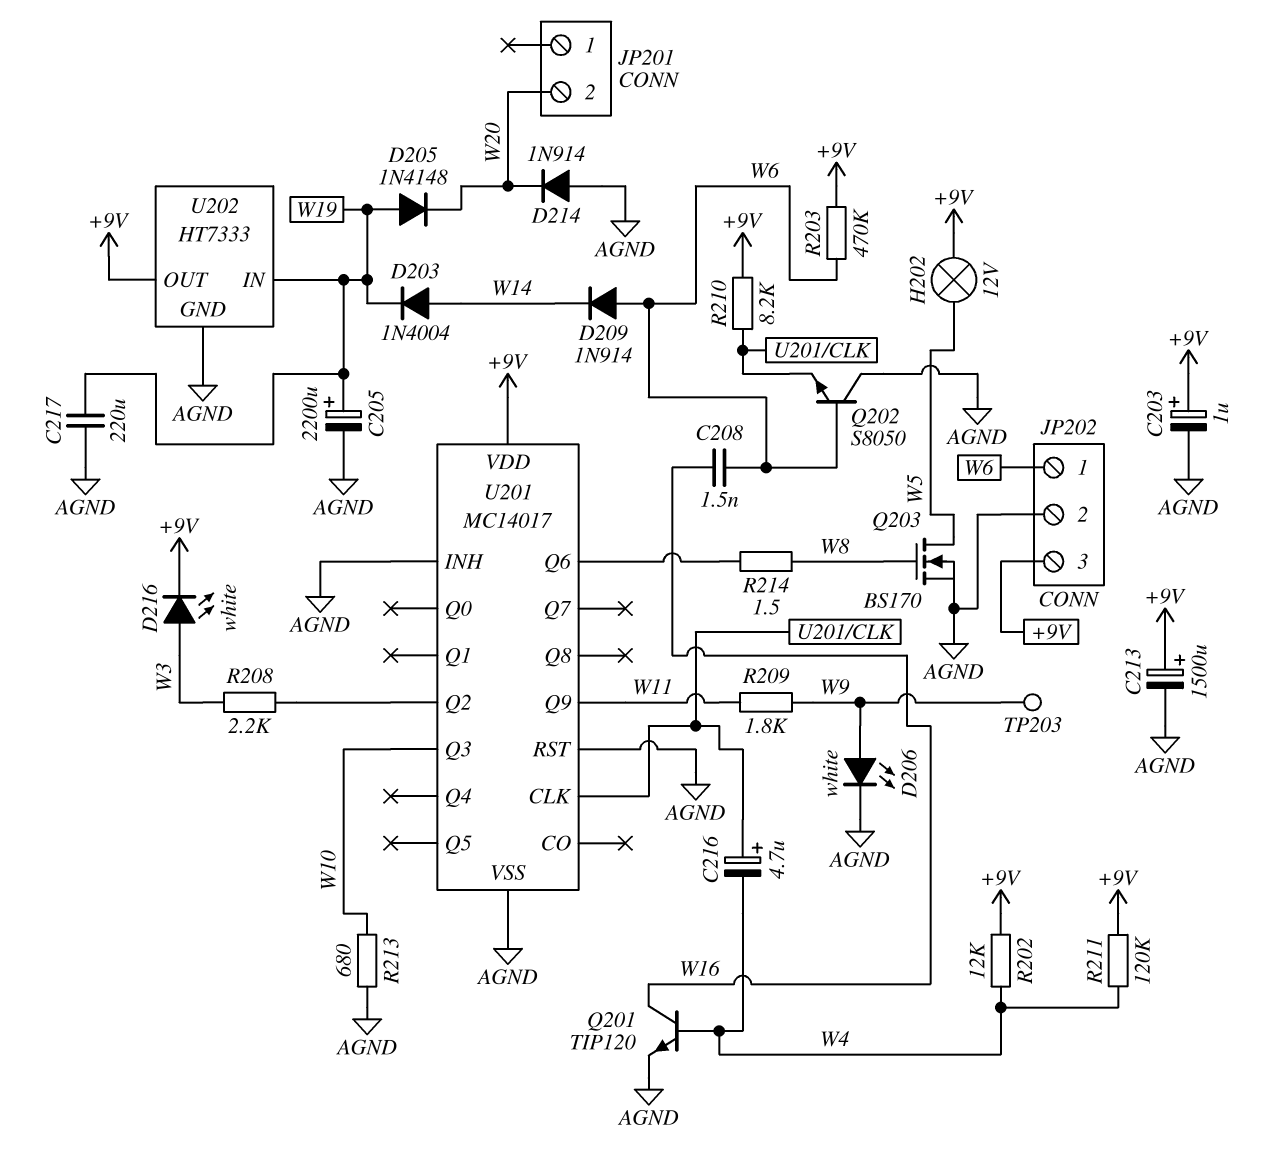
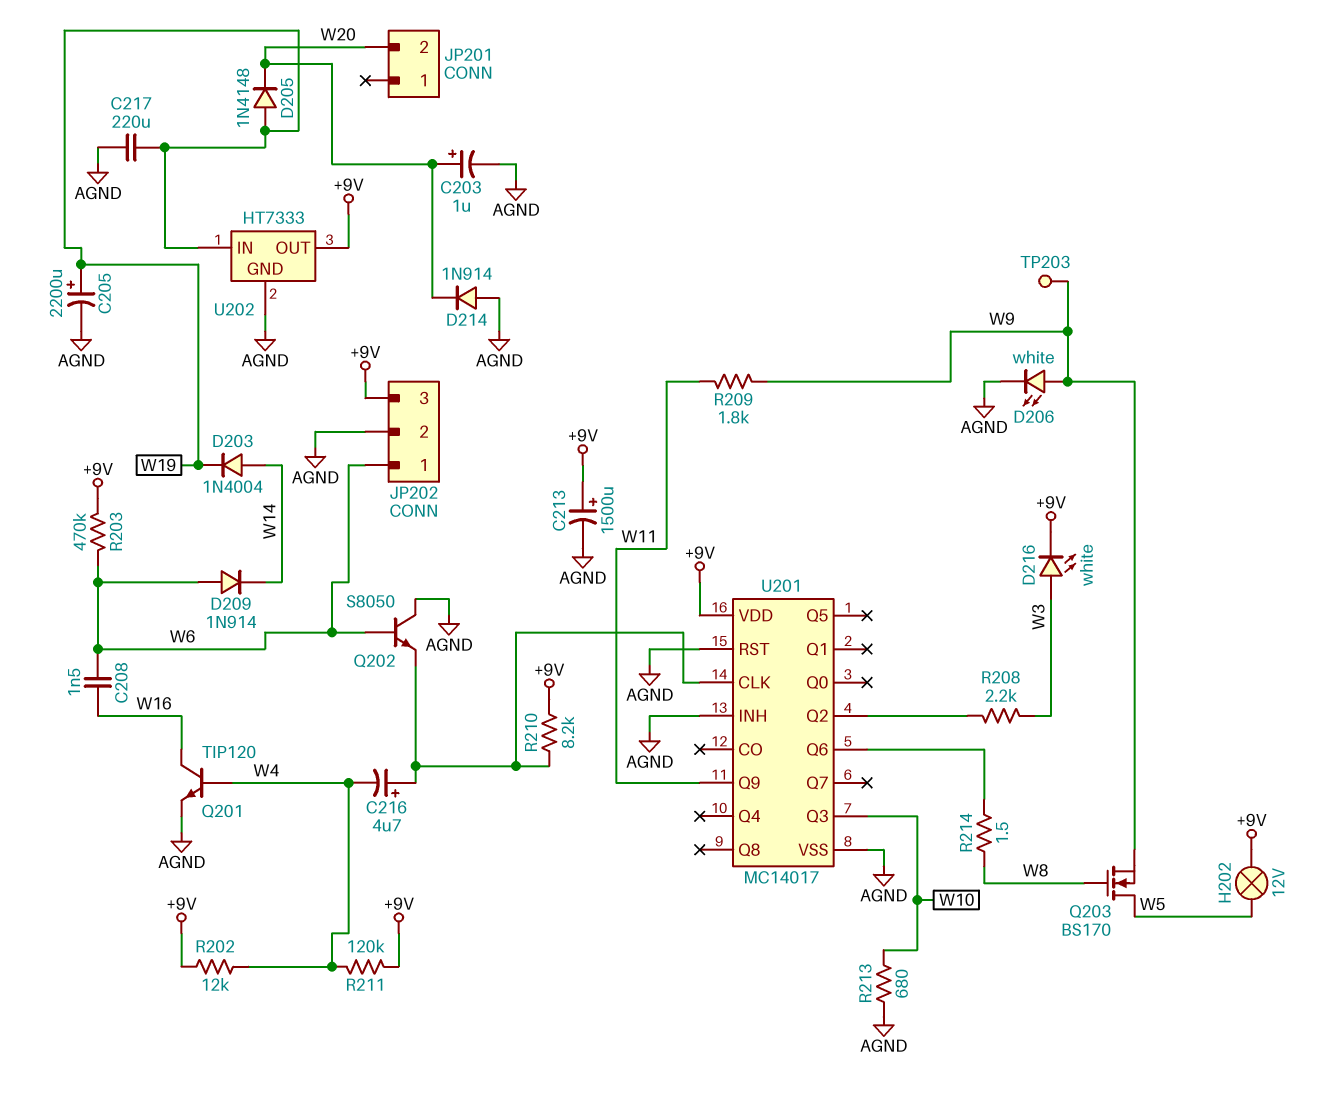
C203: 1uF (plus +9V, minus AGND) -> 1uF (plus W20, minus AGND)
Q203: NMOS BS170 (G W8, D W5, S AGND) -> NMOS BS170 (G W8, D W5, S W9)

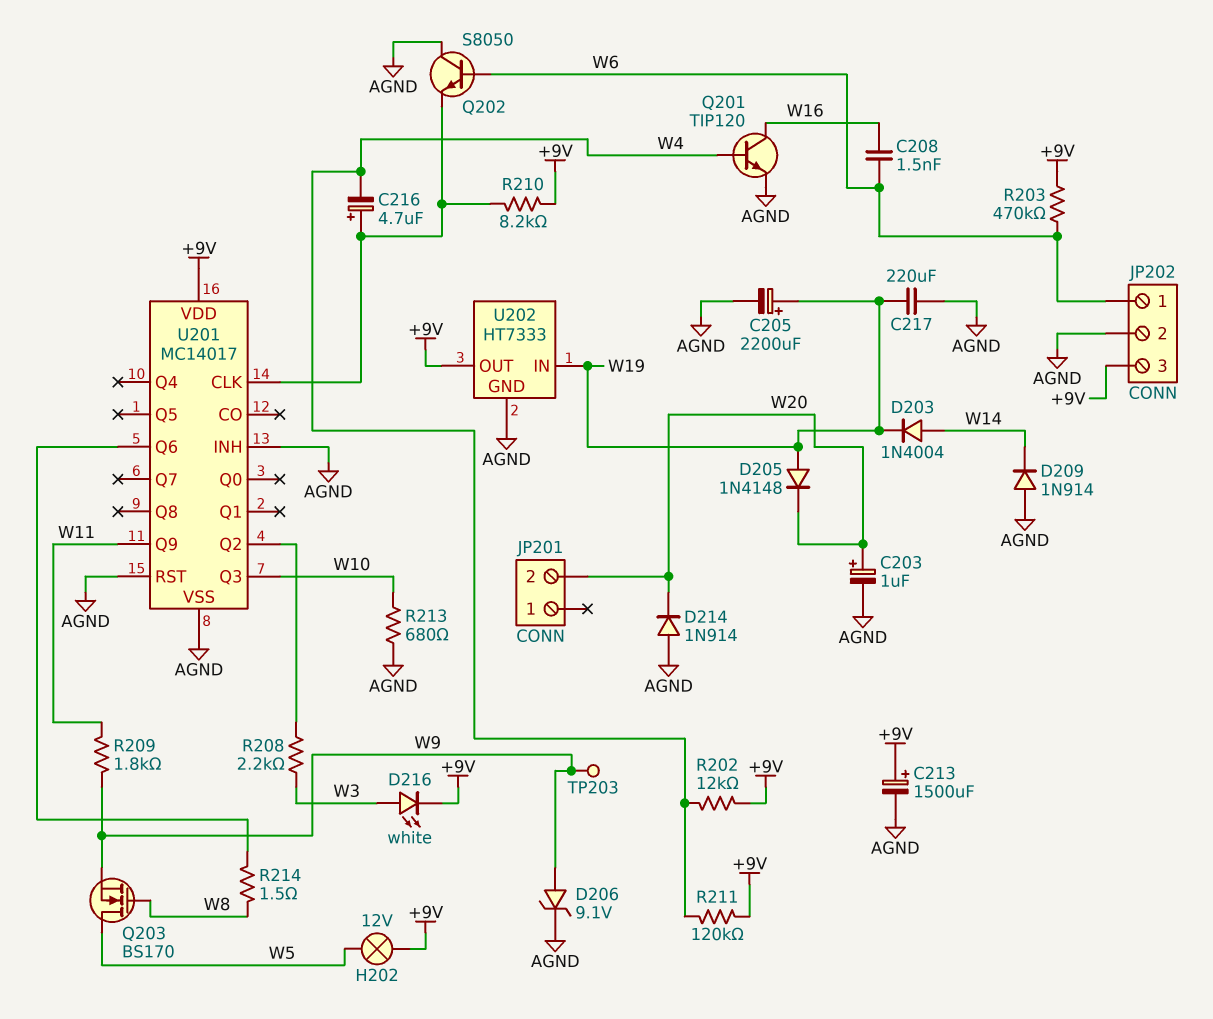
D206: LED white (A W9, K AGND) -> zener 9.1V (A W9, K AGND)
D209: diode 1N914 (A W6, K W14) -> diode 1N914 (A AGND, K W14)

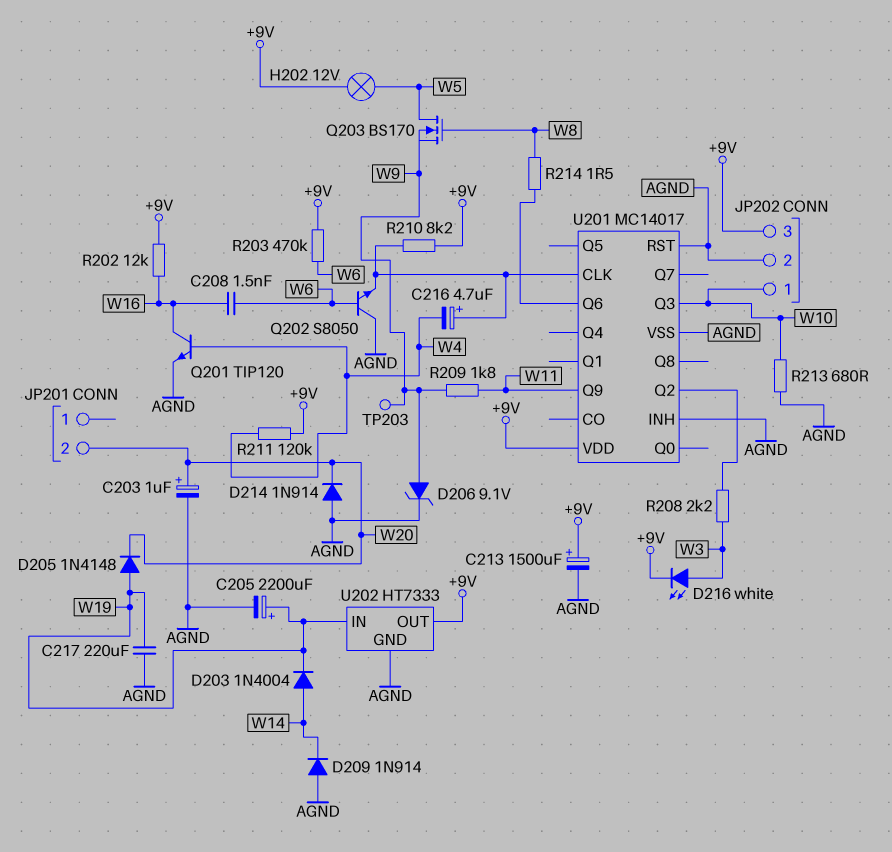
JP202 pin 1: W6 -> W10
R202: 12k (+9V, W4) -> 12k (+9V, W16)

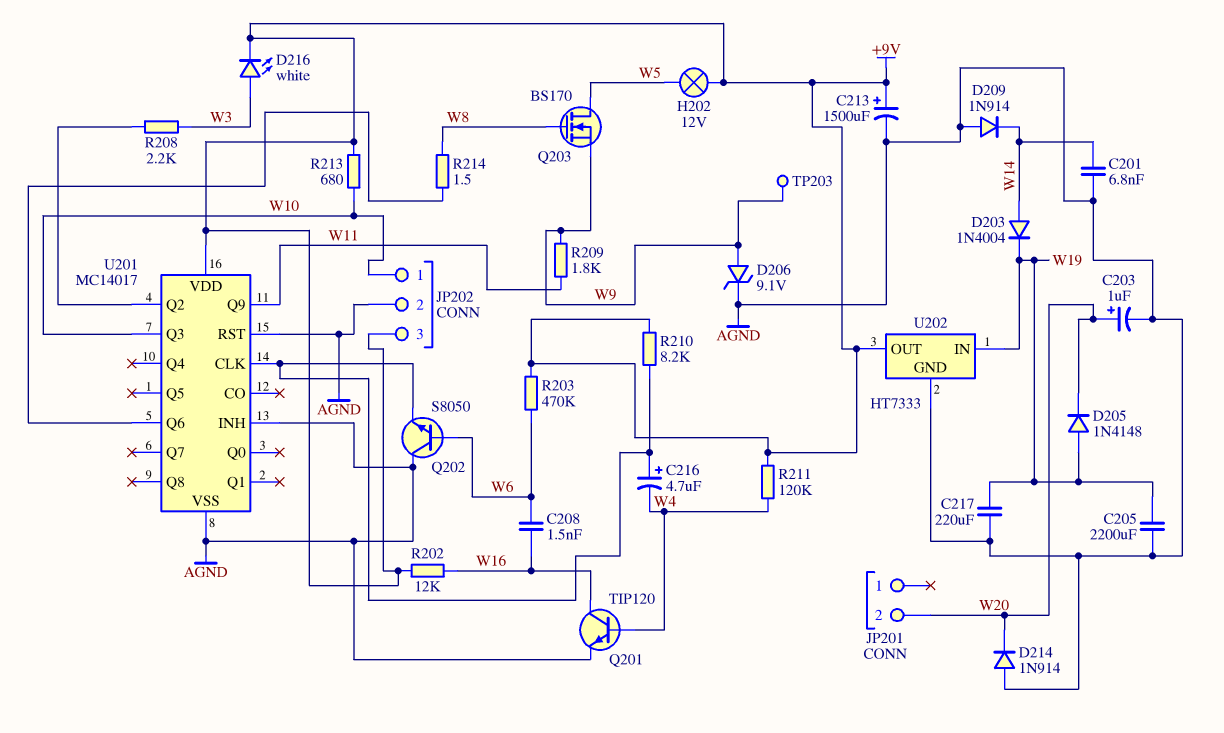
C201: none -> 6.8nF (AGND, W14)
C205: 2200uF (plus W19, minus AGND) -> 2200uF (AGND, W19)
R213: 680 (AGND, W10) -> 680 (+9V, W10)

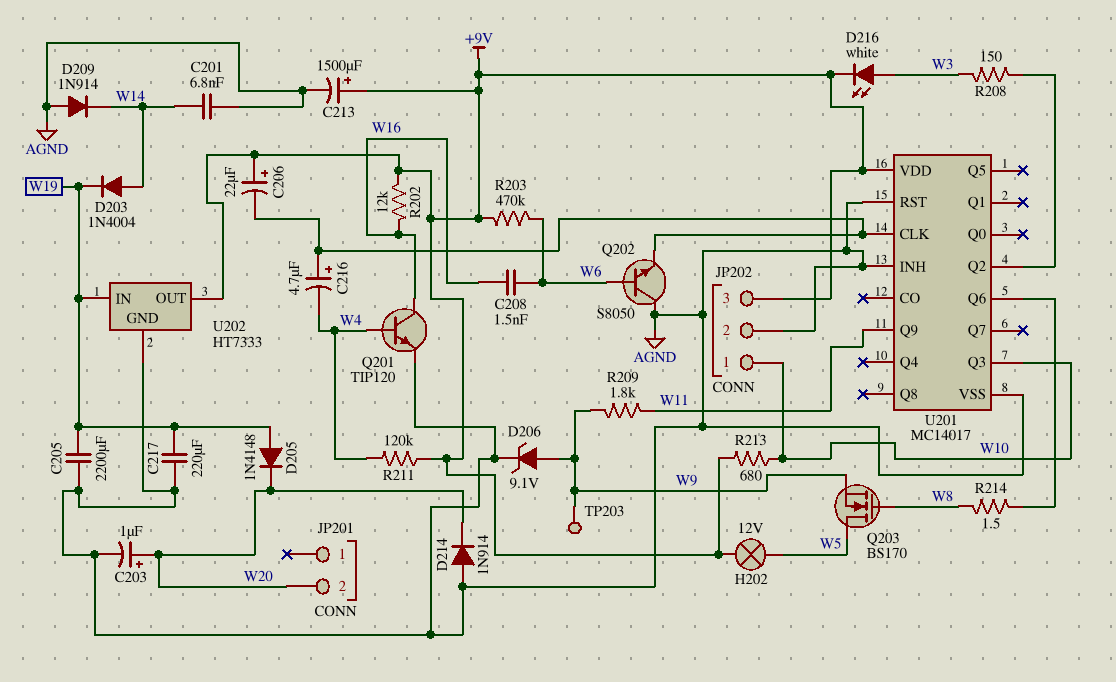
C206: none -> 22uF (plus +9V, minus U201/CLK)
R208: 2.2k (U201/Q2, W3) -> 150 (U201/Q2, W3)
R210: 8.2k (+9V, U201/CLK) -> none

